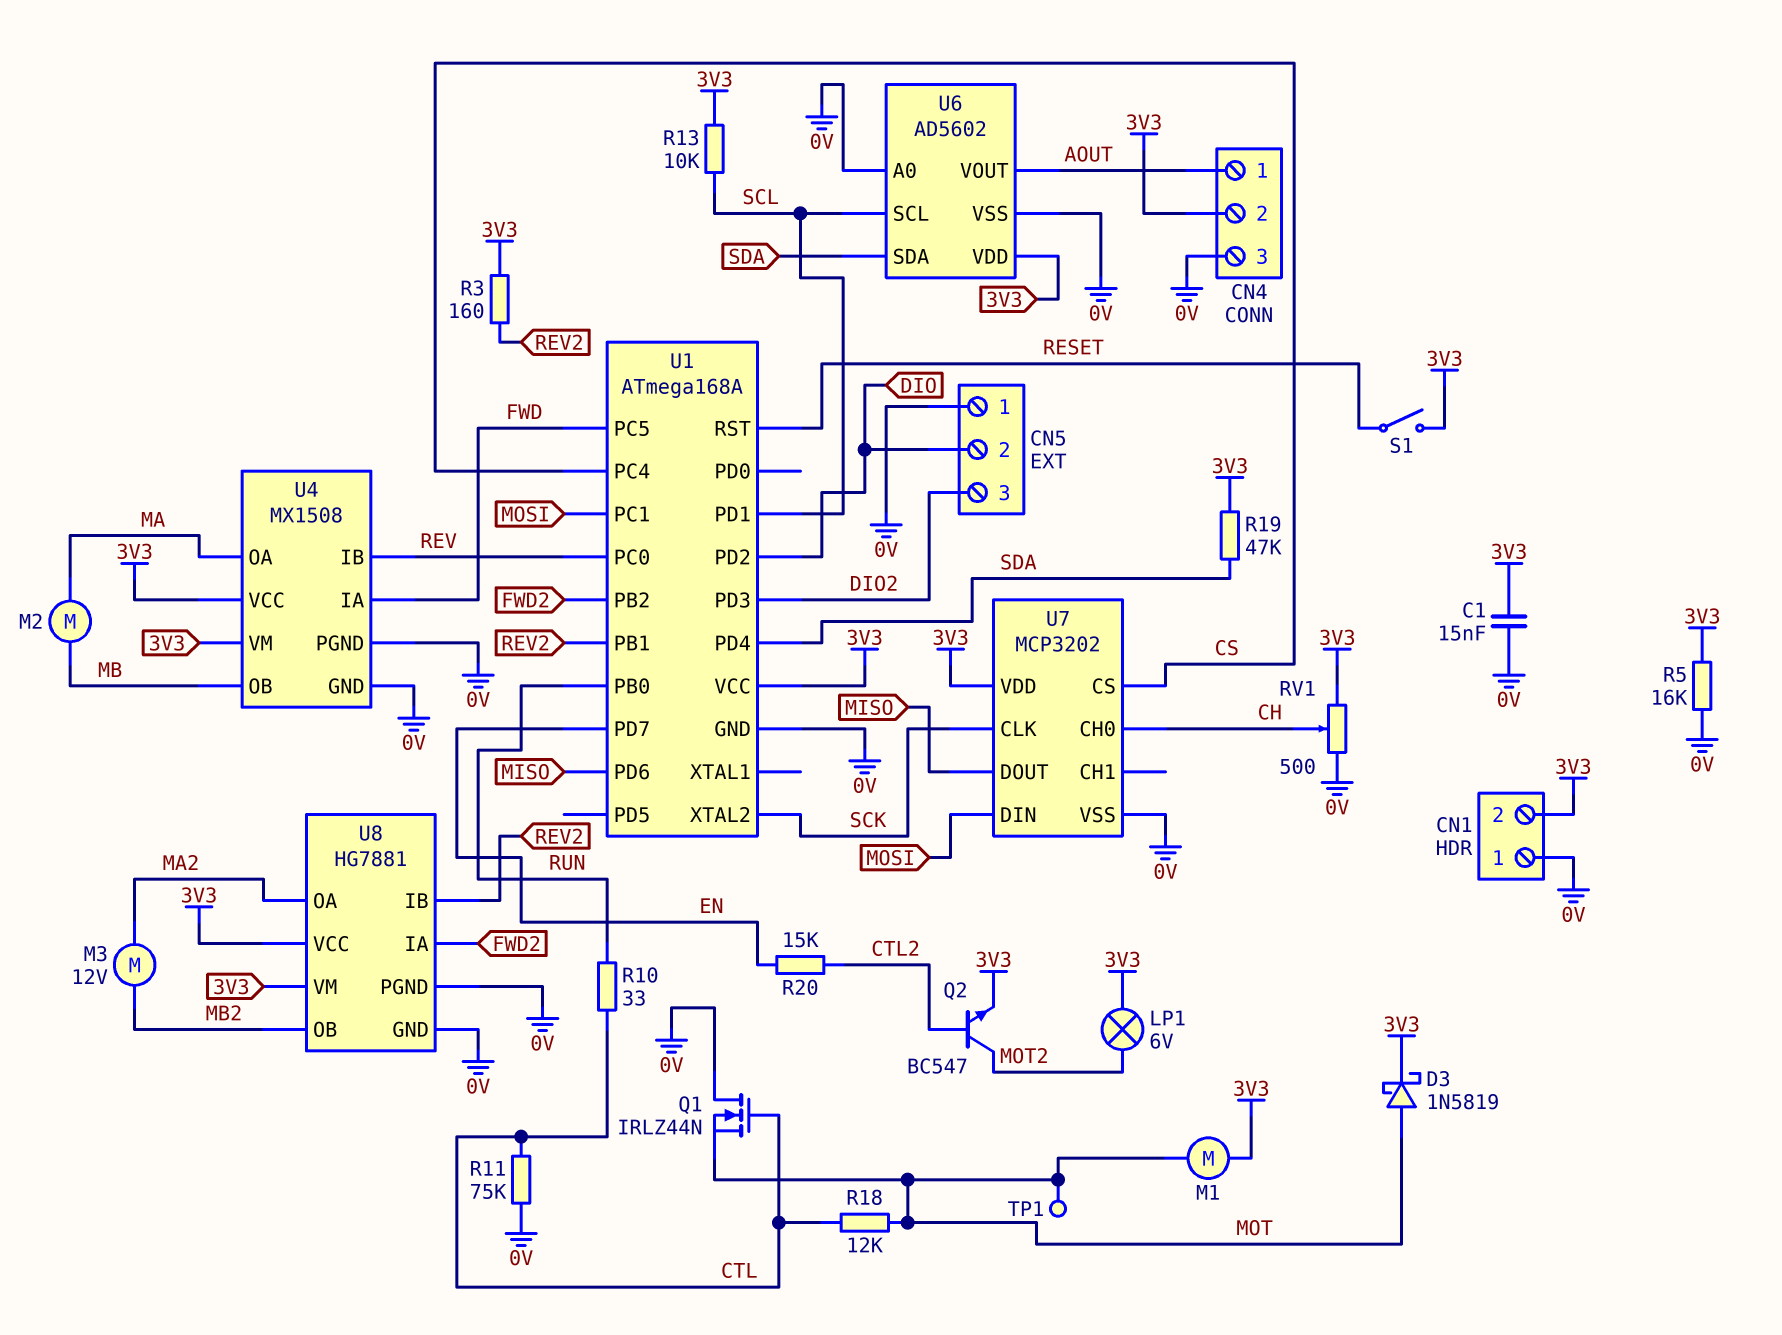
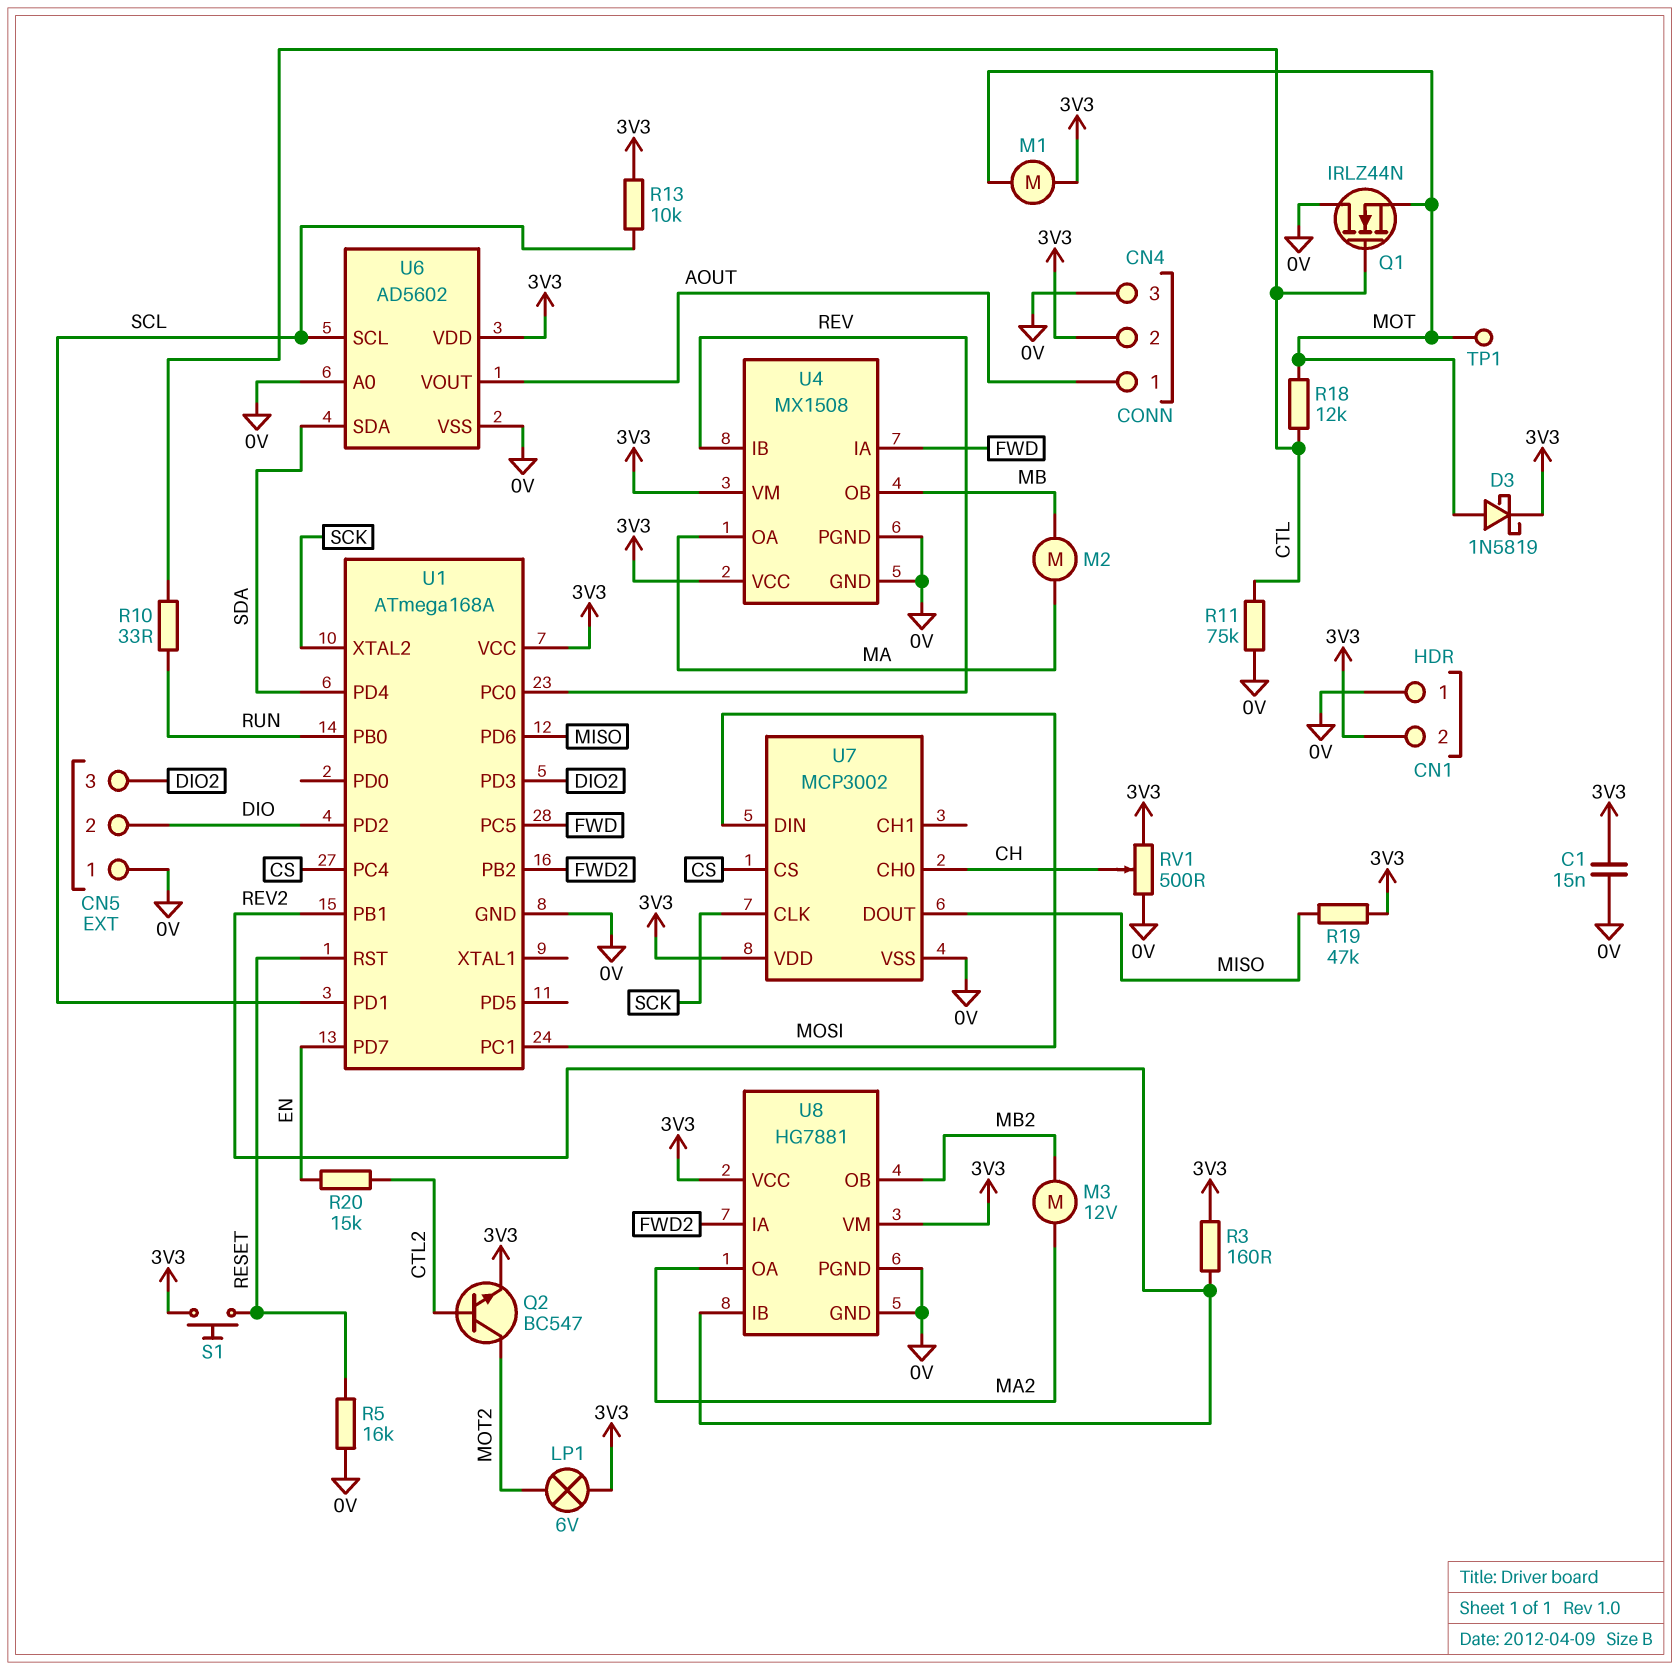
R5: 16k (0V, 3V3) -> 16k (0V, RESET)
R19: 47k (3V3, SDA) -> 47k (3V3, MISO)
S1: switch (3V3, RESET) -> button (3V3, RESET)
U7: MCP3202 -> MCP3002

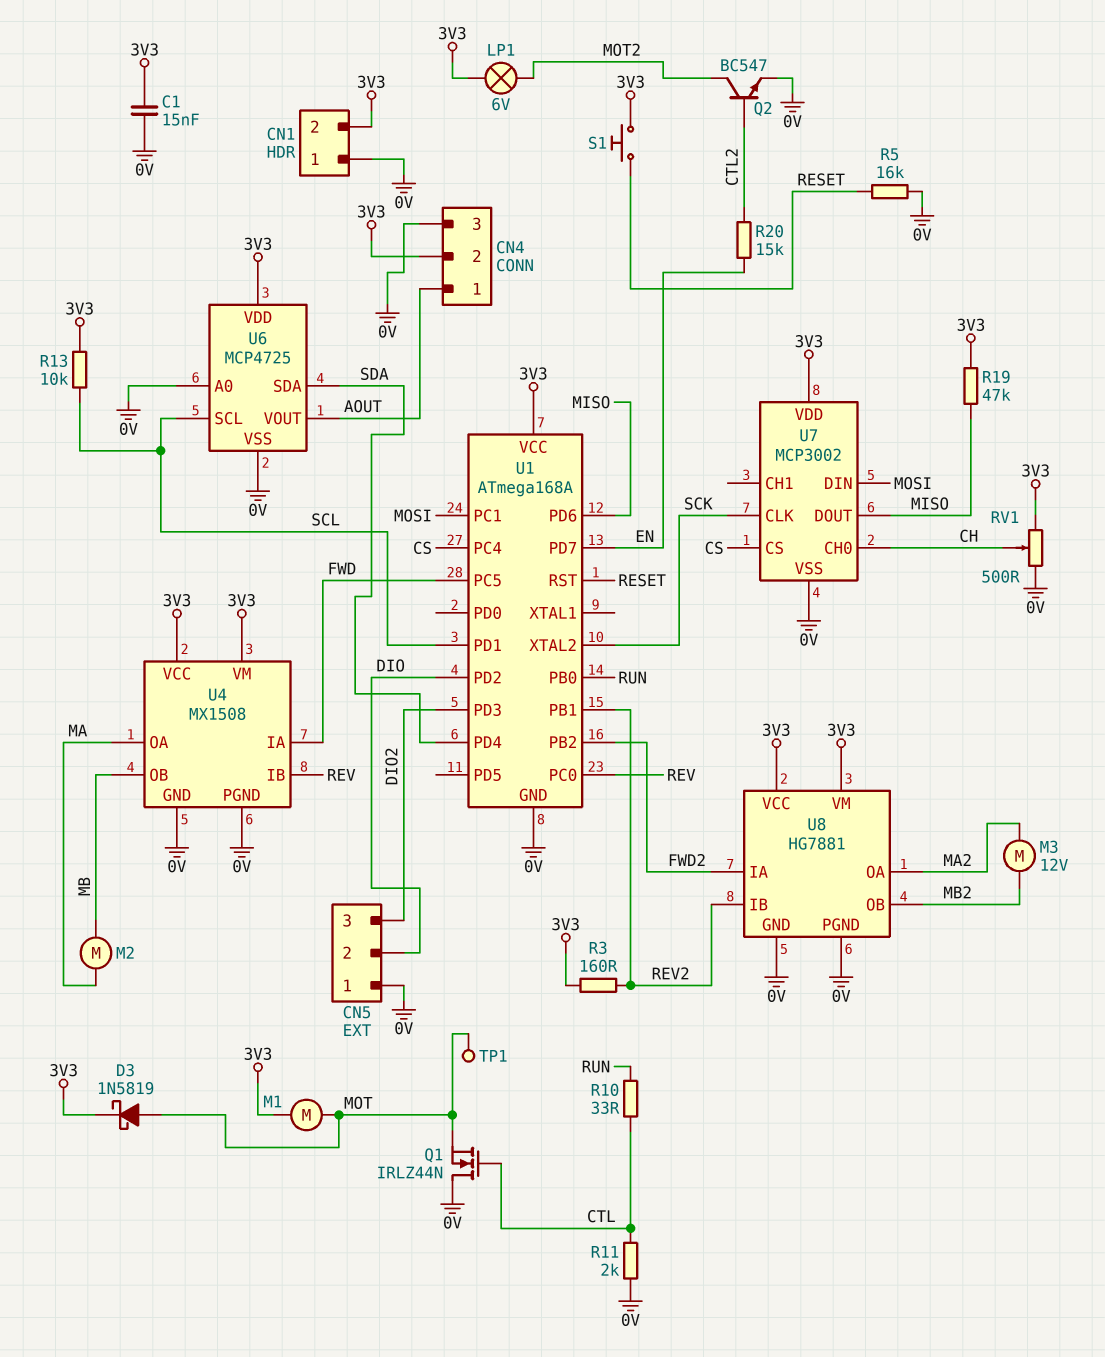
Q2: NPN BC547 (B CTL2, C MOT2, E 3V3) -> NPN BC547 (B CTL2, C MOT2, E 0V)
R11: 75k (0V, CTL) -> 2k (0V, CTL)
R18: 12k (CTL, MOT) -> none
U6: AD5602 -> MCP4725

